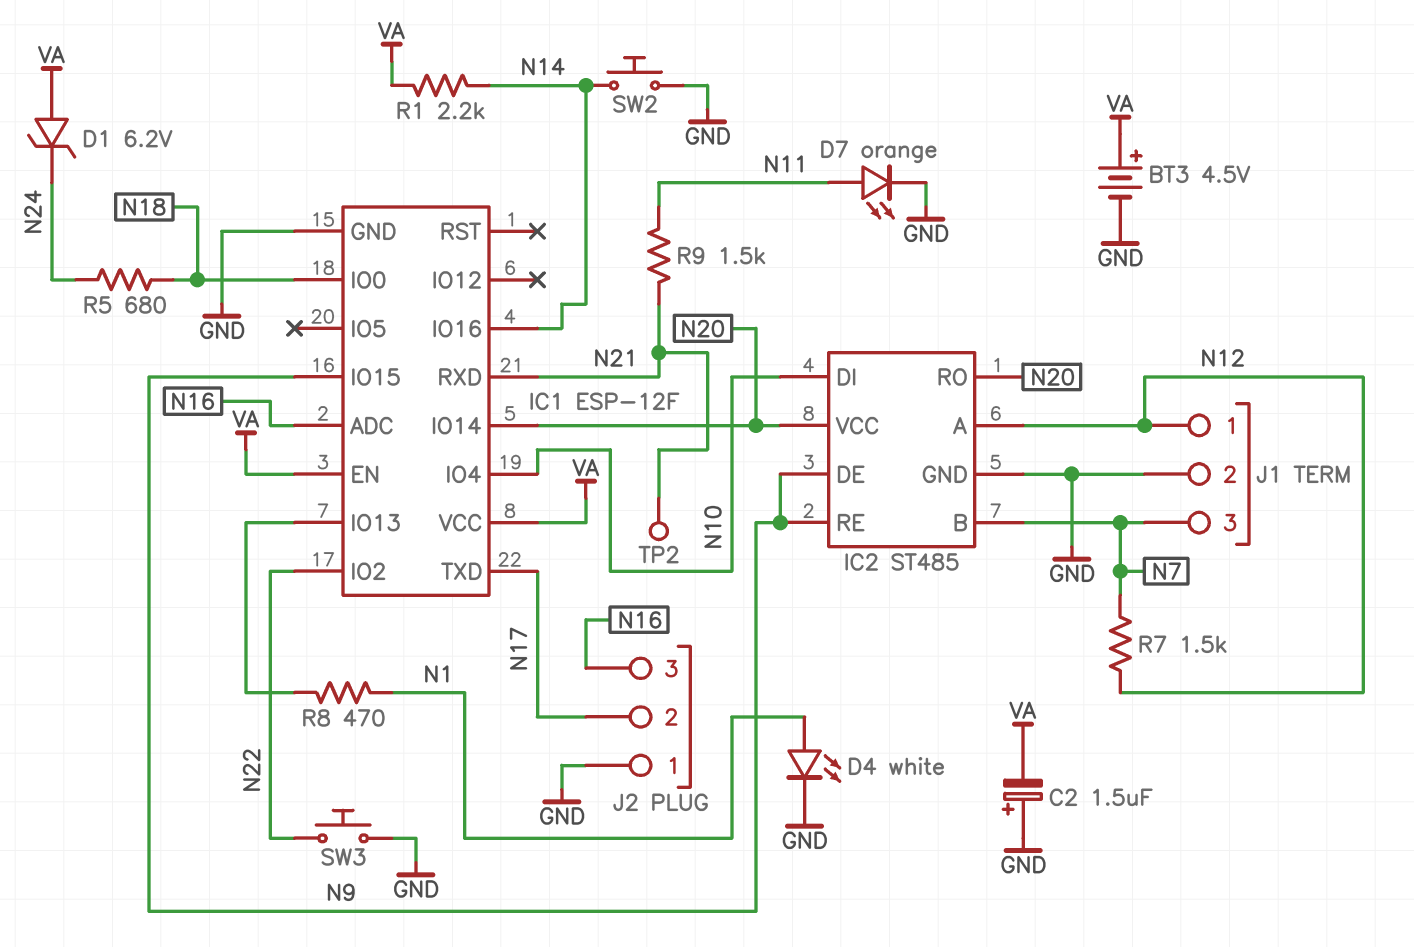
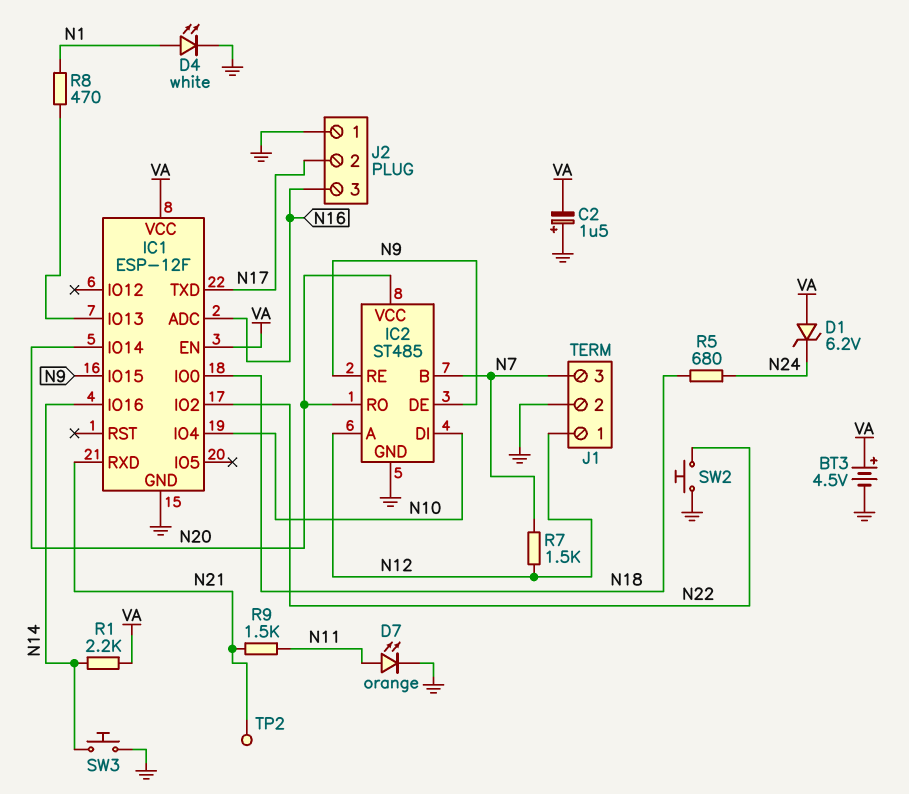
SW2: button (GND, N14) -> button (GND, N22)
SW3: button (GND, N22) -> button (GND, N14)

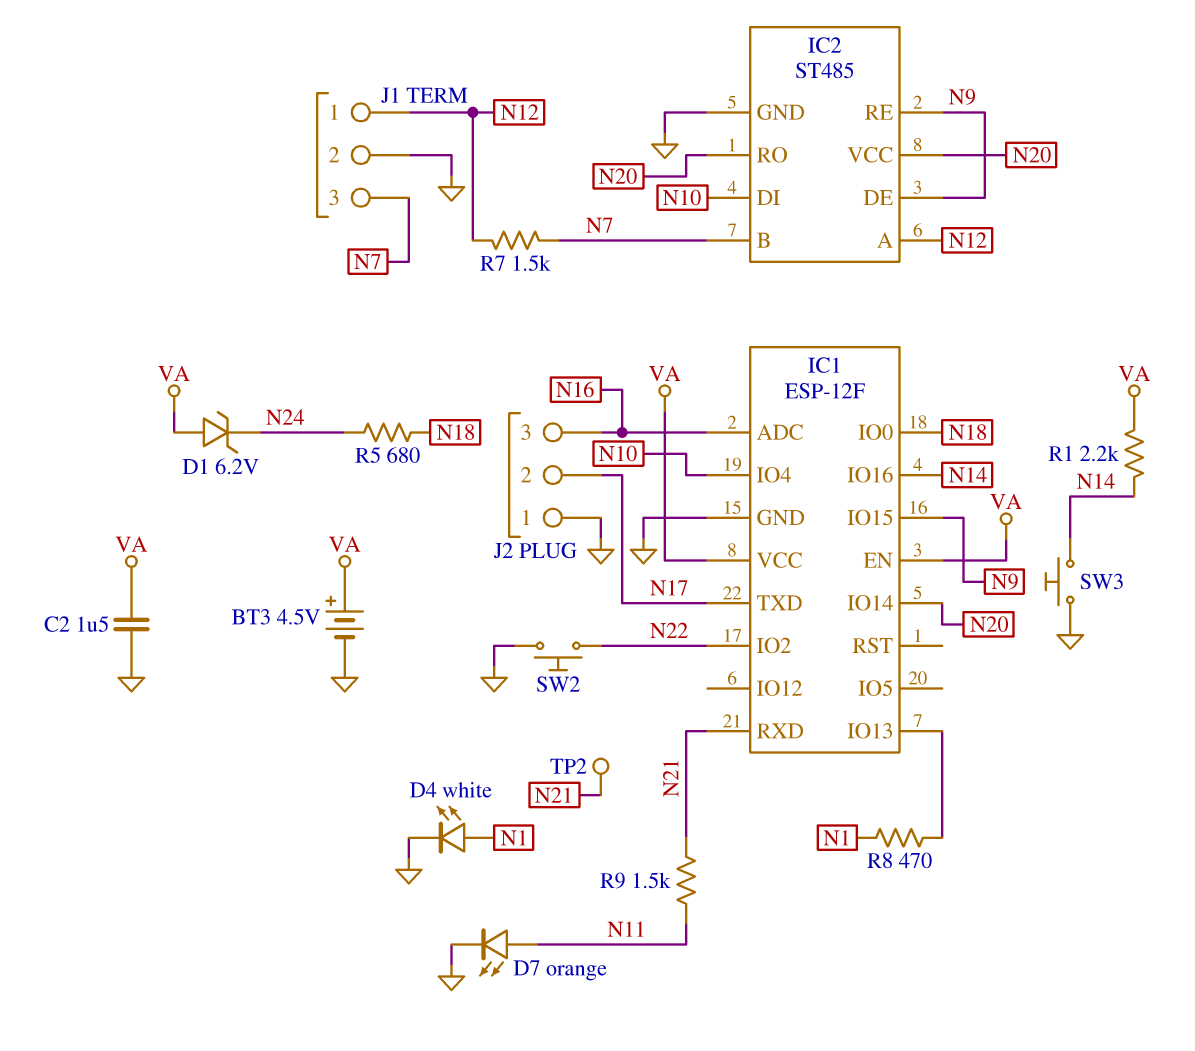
C2: 1.5uF (plus GND, minus VA) -> 1.5uF (GND, VA)

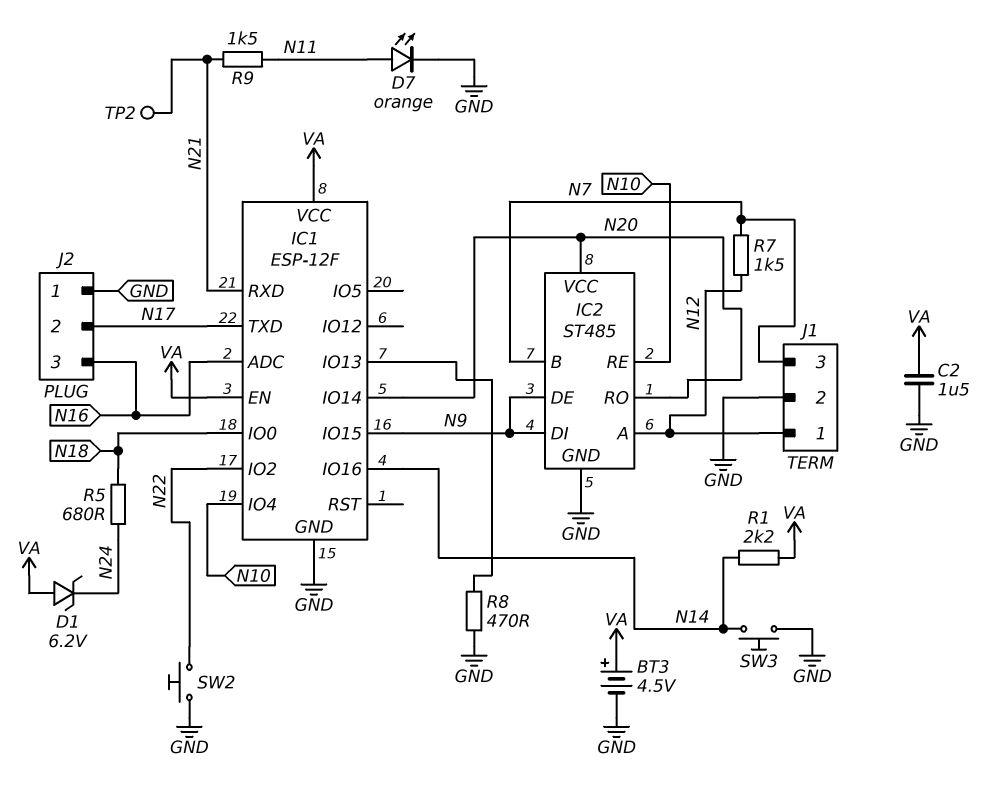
D4: LED white (A N1, K GND) -> none
IC2 pin DI: N10 -> N9
IC2 pin RE: N9 -> N10
R8: 470 (IC1/IO13, N1) -> 470 (GND, IC1/IO13)

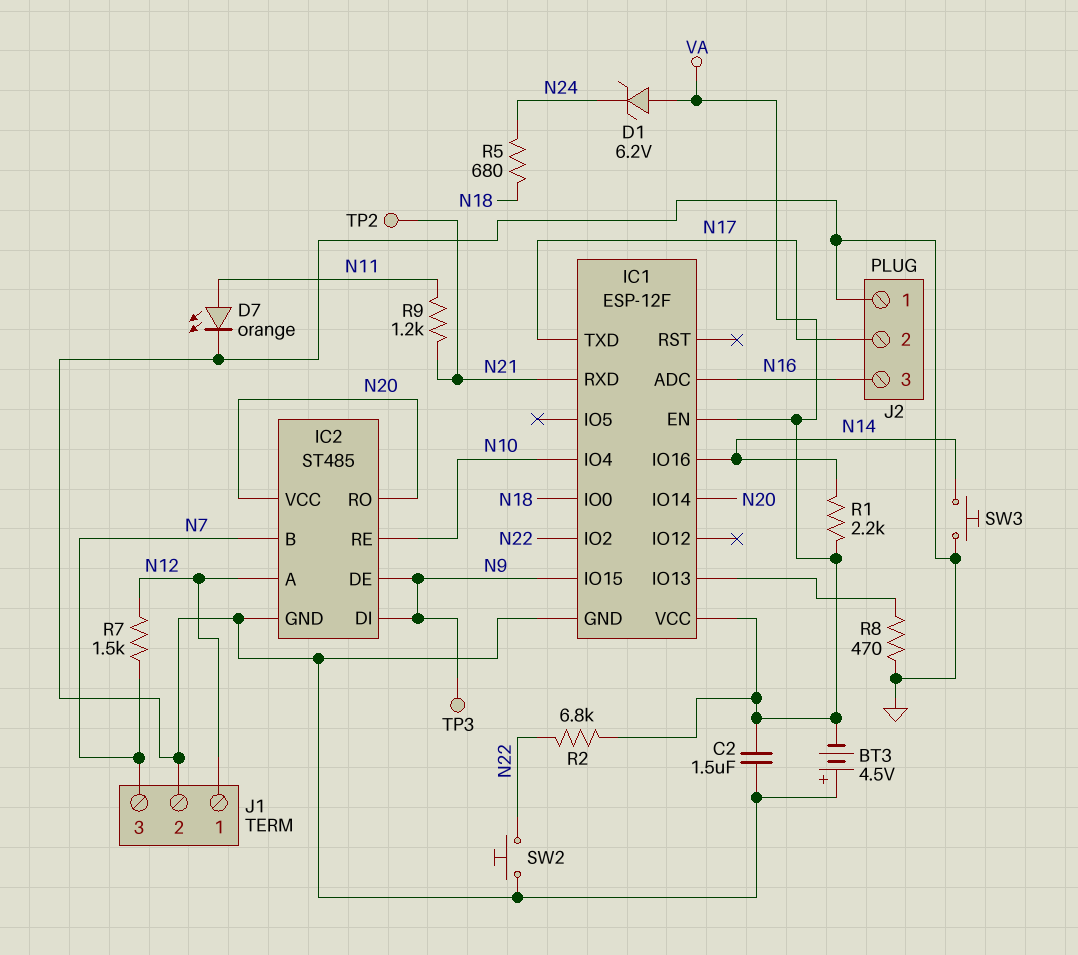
BT3: 4.5V (plus VA, minus GND) -> 4.5V (plus GND, minus VA)
R2: none -> 6.8k (N22, VA)
R9: 1.5k (N11, N21) -> 1.2k (N11, N21)
TP3: none -> test point (N9)

